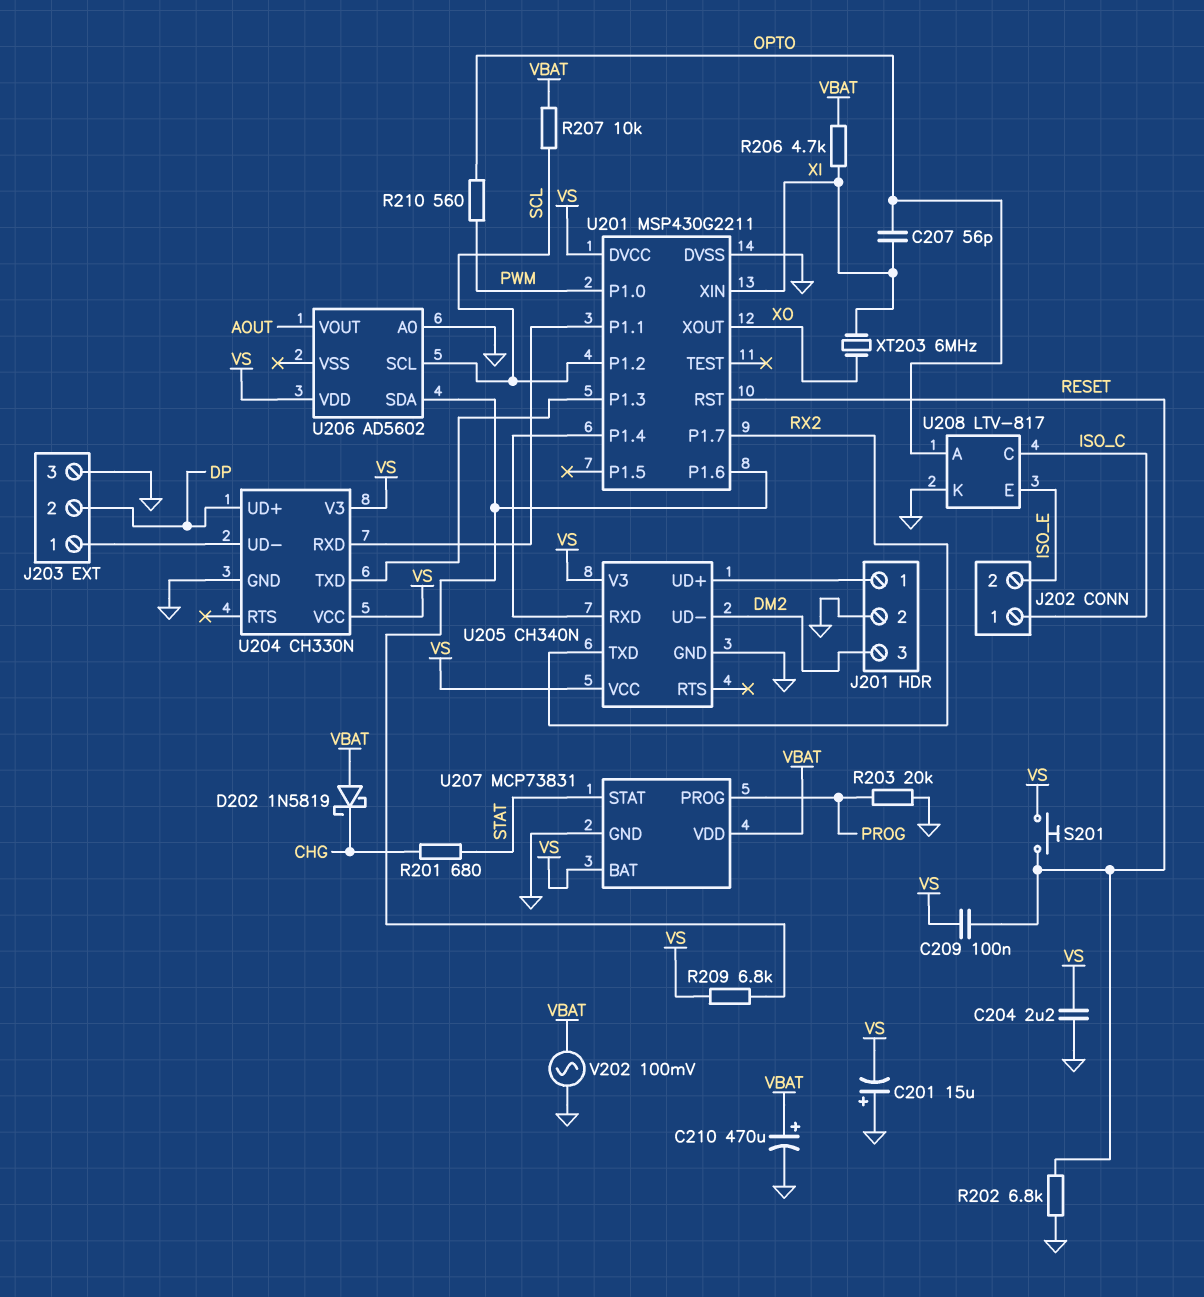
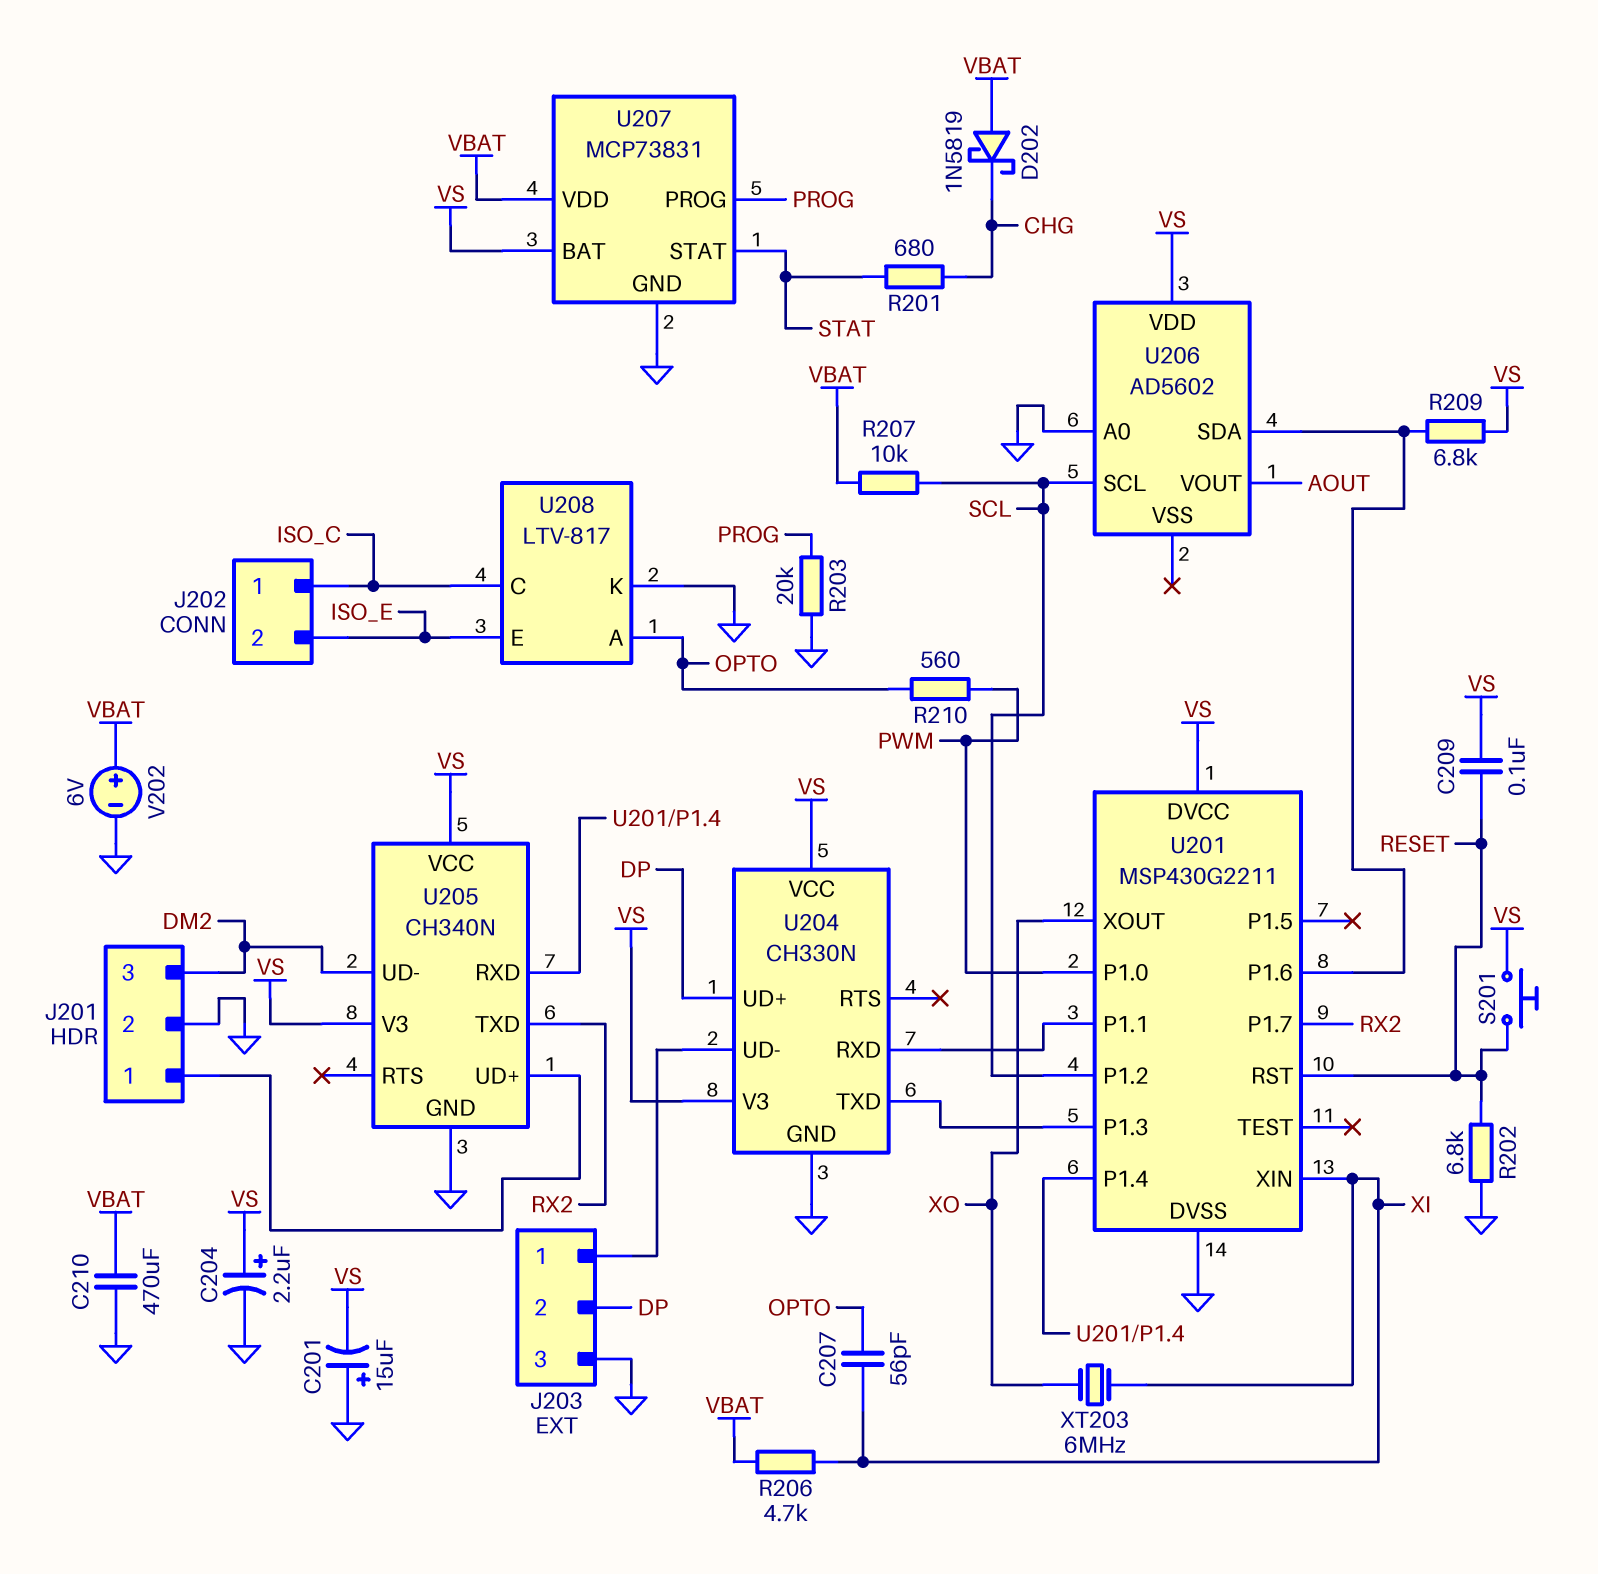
C204: 2.2uF (GND, VS) -> 2.2uF (plus VS, minus GND)
C210: 470uF (plus VBAT, minus GND) -> 470uF (GND, VBAT)
V202: AC 100mV (GND, VBAT) -> 6V (plus VBAT, minus GND)

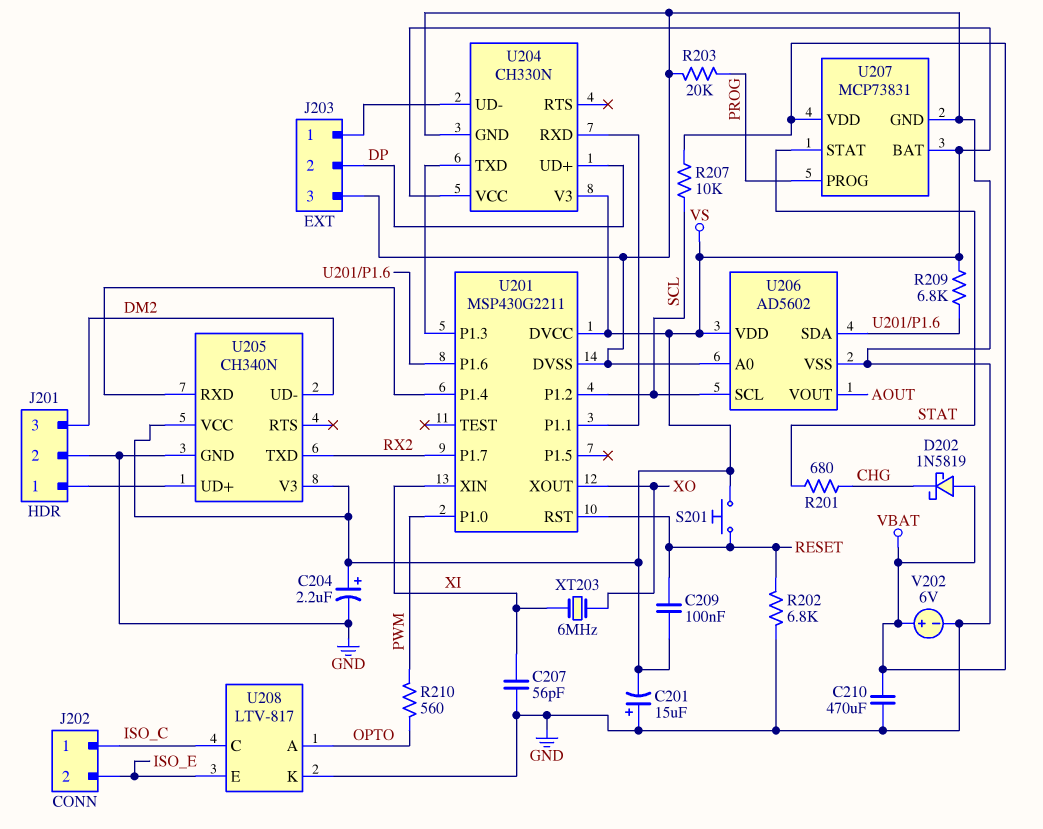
C207: 56pF (OPTO, XI) -> 56pF (GND, XI)
R206: 4.7k (VBAT, XI) -> none
U206 pin VSS: none -> GND

